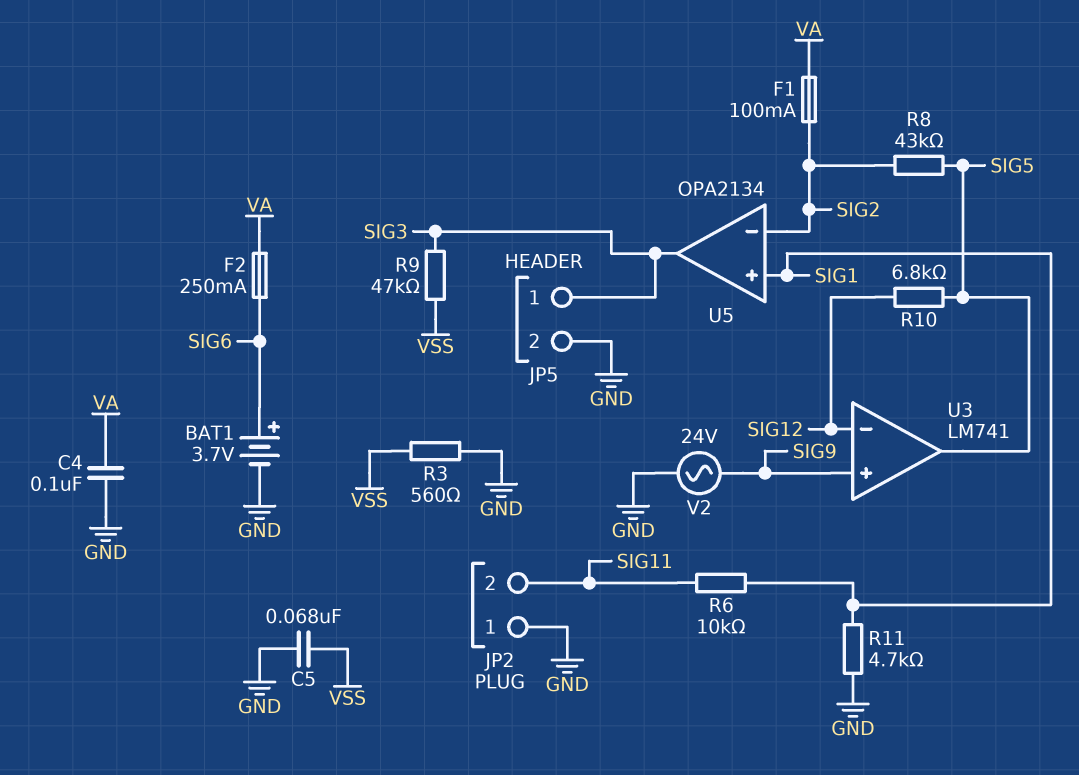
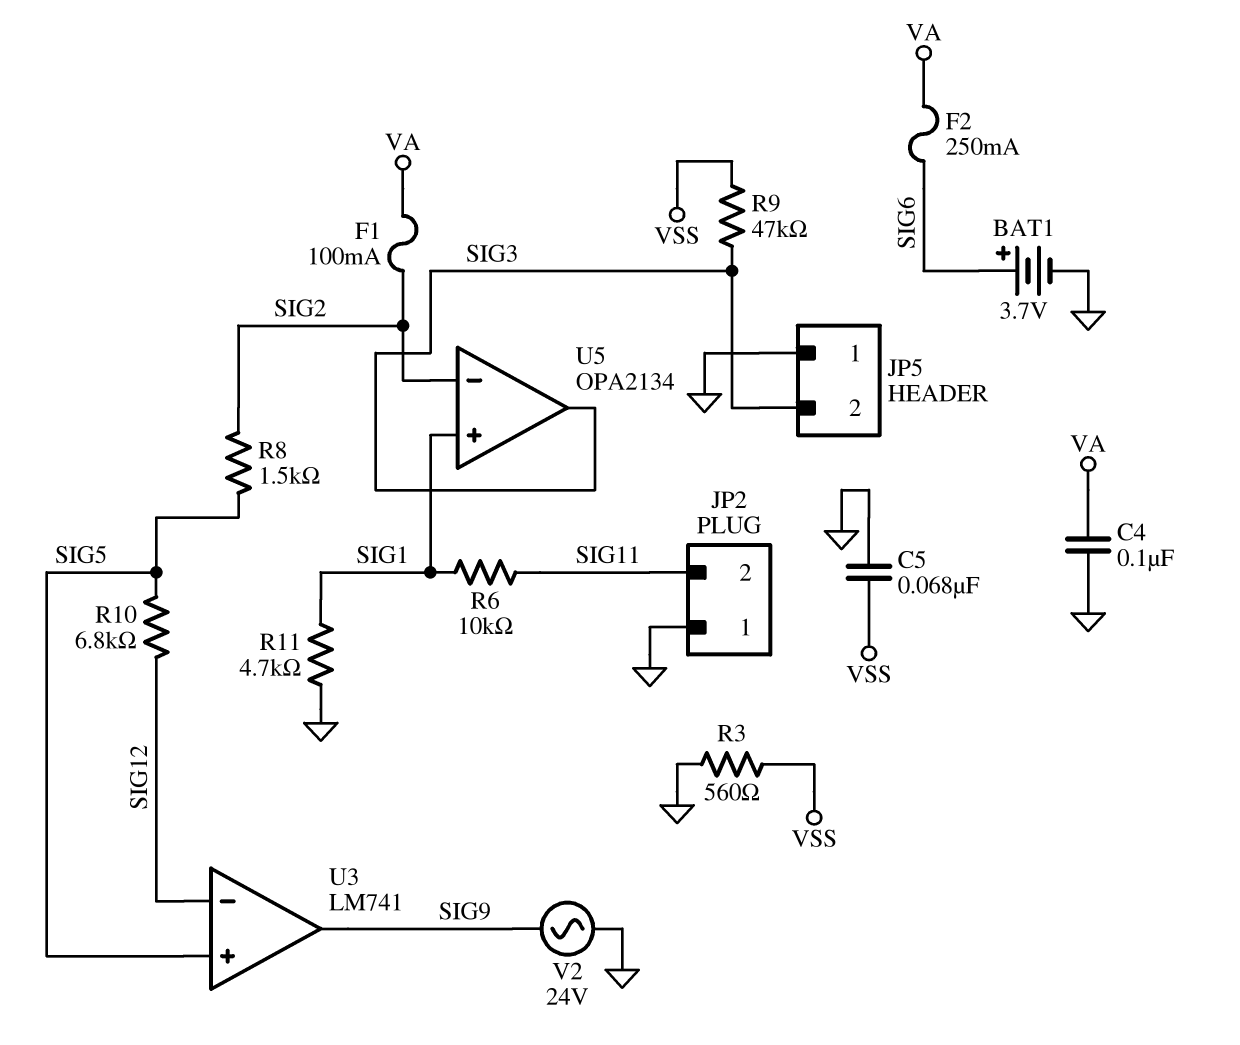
JP5 pin 1: SIG3 -> GND
JP5 pin 2: GND -> SIG3
R8: 43k (SIG2, SIG5) -> 1.5k (SIG2, SIG5)
U3 pin in+: SIG9 -> SIG5
U3 pin out: SIG5 -> SIG9

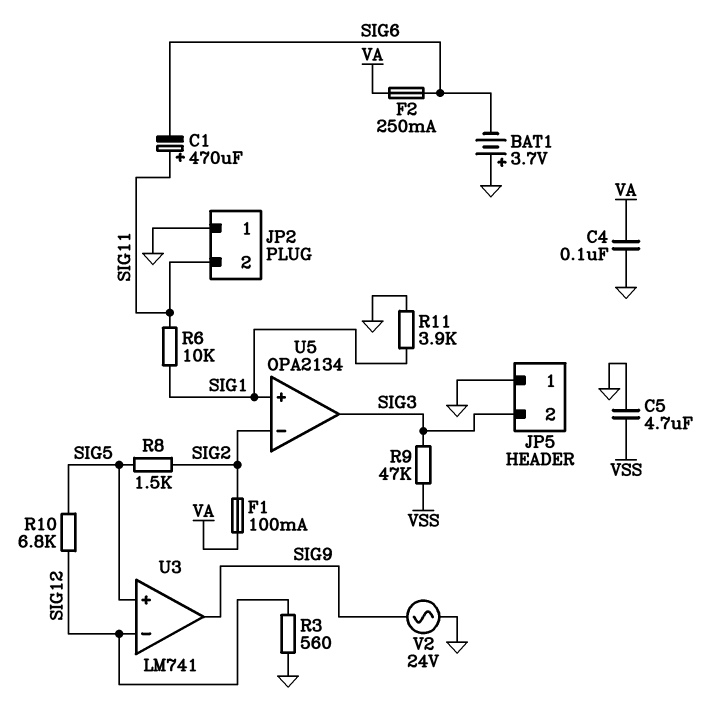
BAT1: 3.7V (plus SIG6, minus GND) -> 3.7V (plus GND, minus SIG6)
C1: none -> 470uF (plus SIG11, minus SIG6)
C5: 68nF (GND, VSS) -> 4.7uF (GND, VSS)
R3: 560 (GND, VSS) -> 560 (GND, SIG12)
R11: 4.7k (GND, SIG1) -> 3.9k (GND, SIG1)

